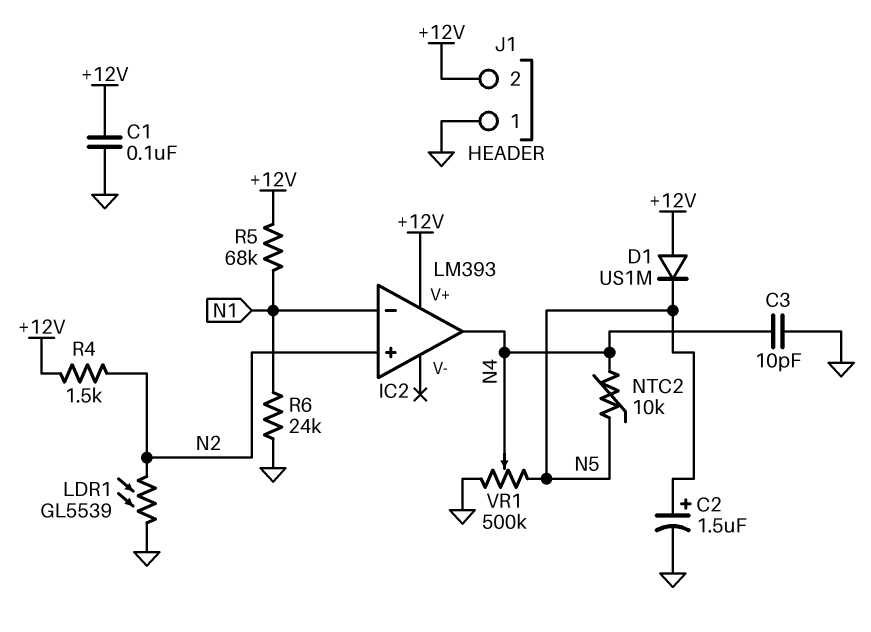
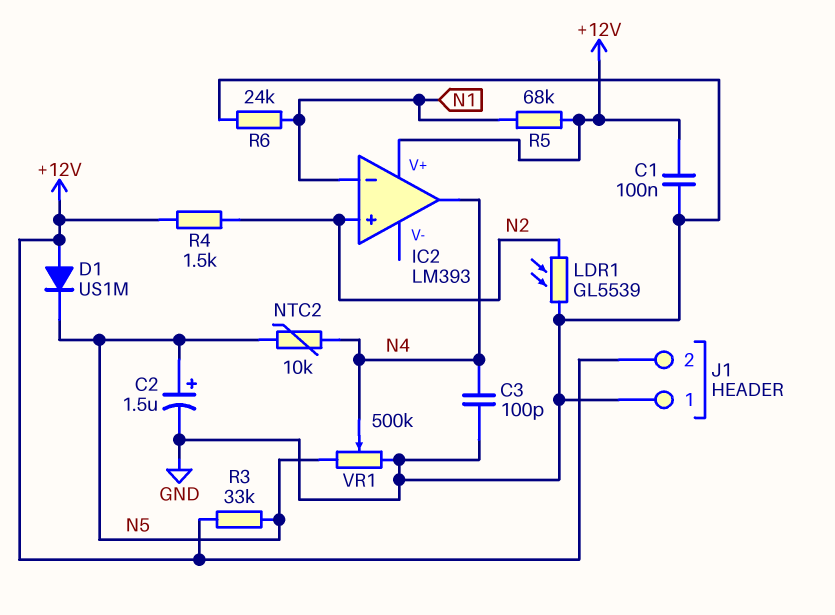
C3: 10pF (GND, N4) -> 100pF (GND, N4)
R3: none -> 33k (+12V, N5)

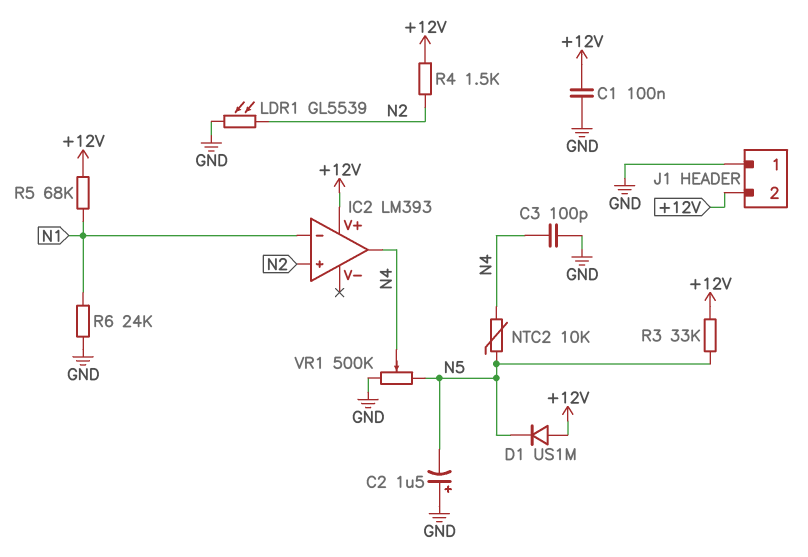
C2: 1.5uF (plus N5, minus GND) -> 1.5uF (plus GND, minus N5)

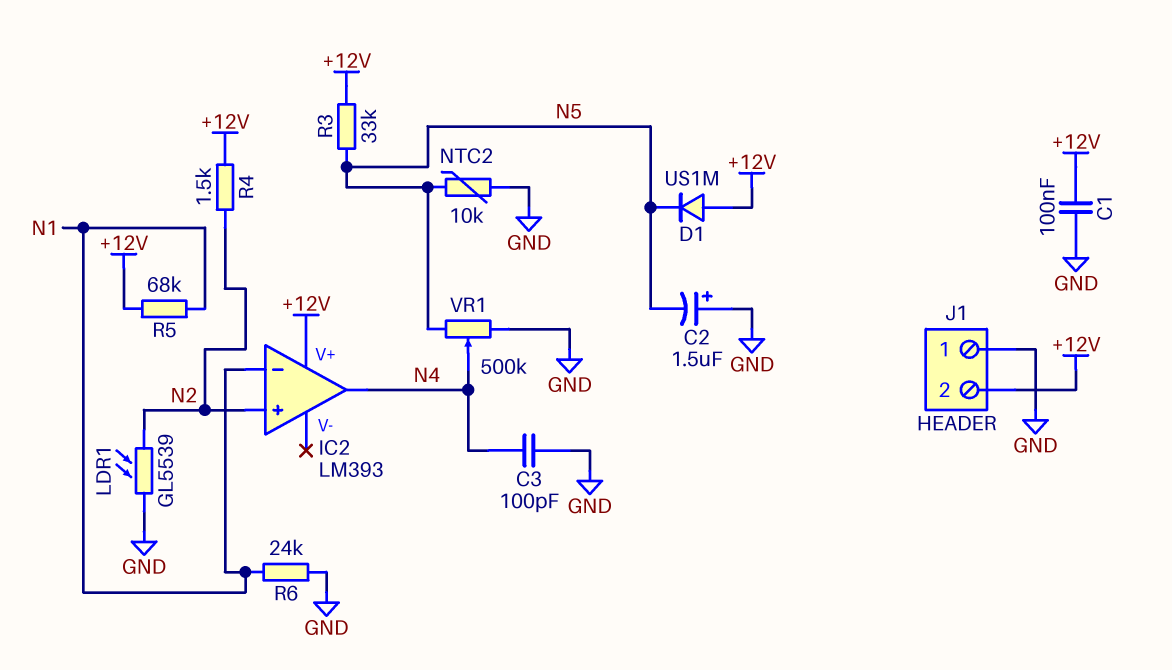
NTC2: 10k (N4, N5) -> 10k (GND, N5)

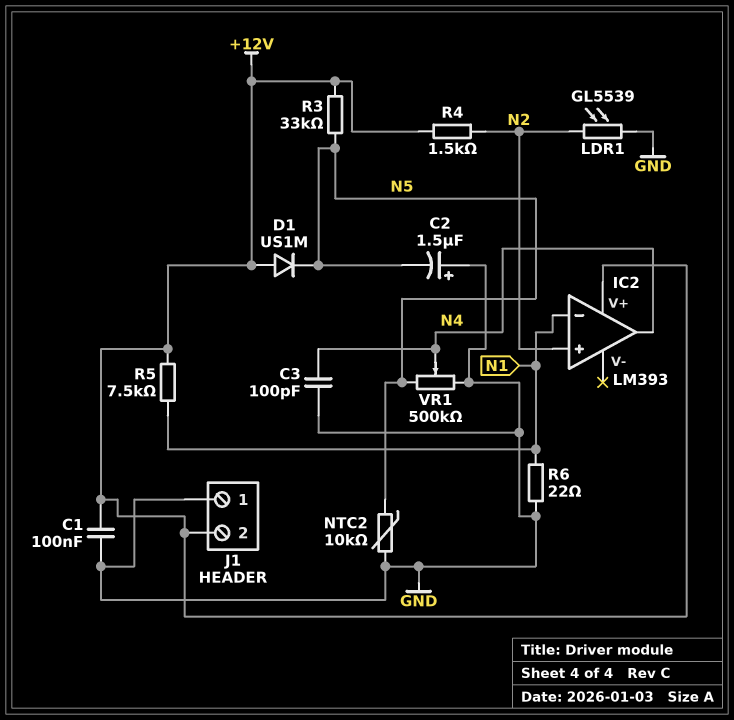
R5: 68k (+12V, N1) -> 7.5k (+12V, N1)
R6: 24k (GND, N1) -> 22 (GND, N1)

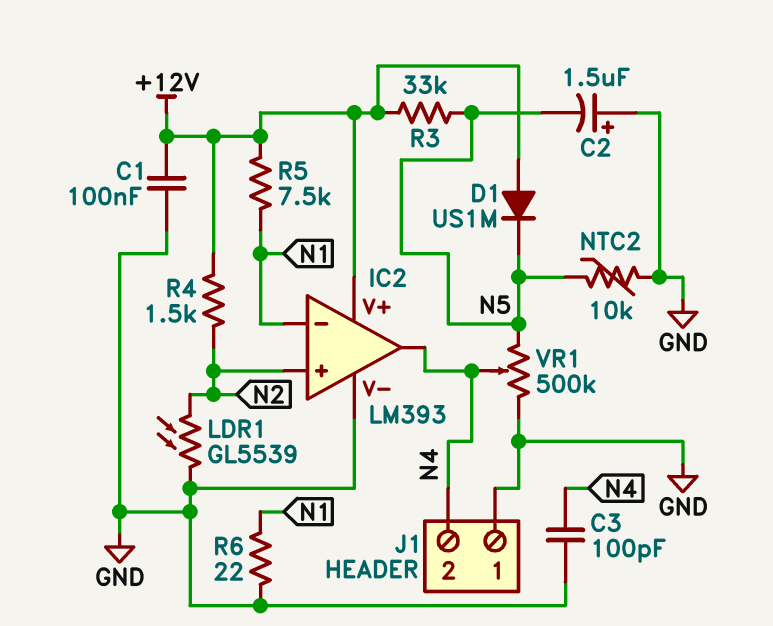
IC2 pin V-: none -> GND
J1 pin 2: +12V -> N4

